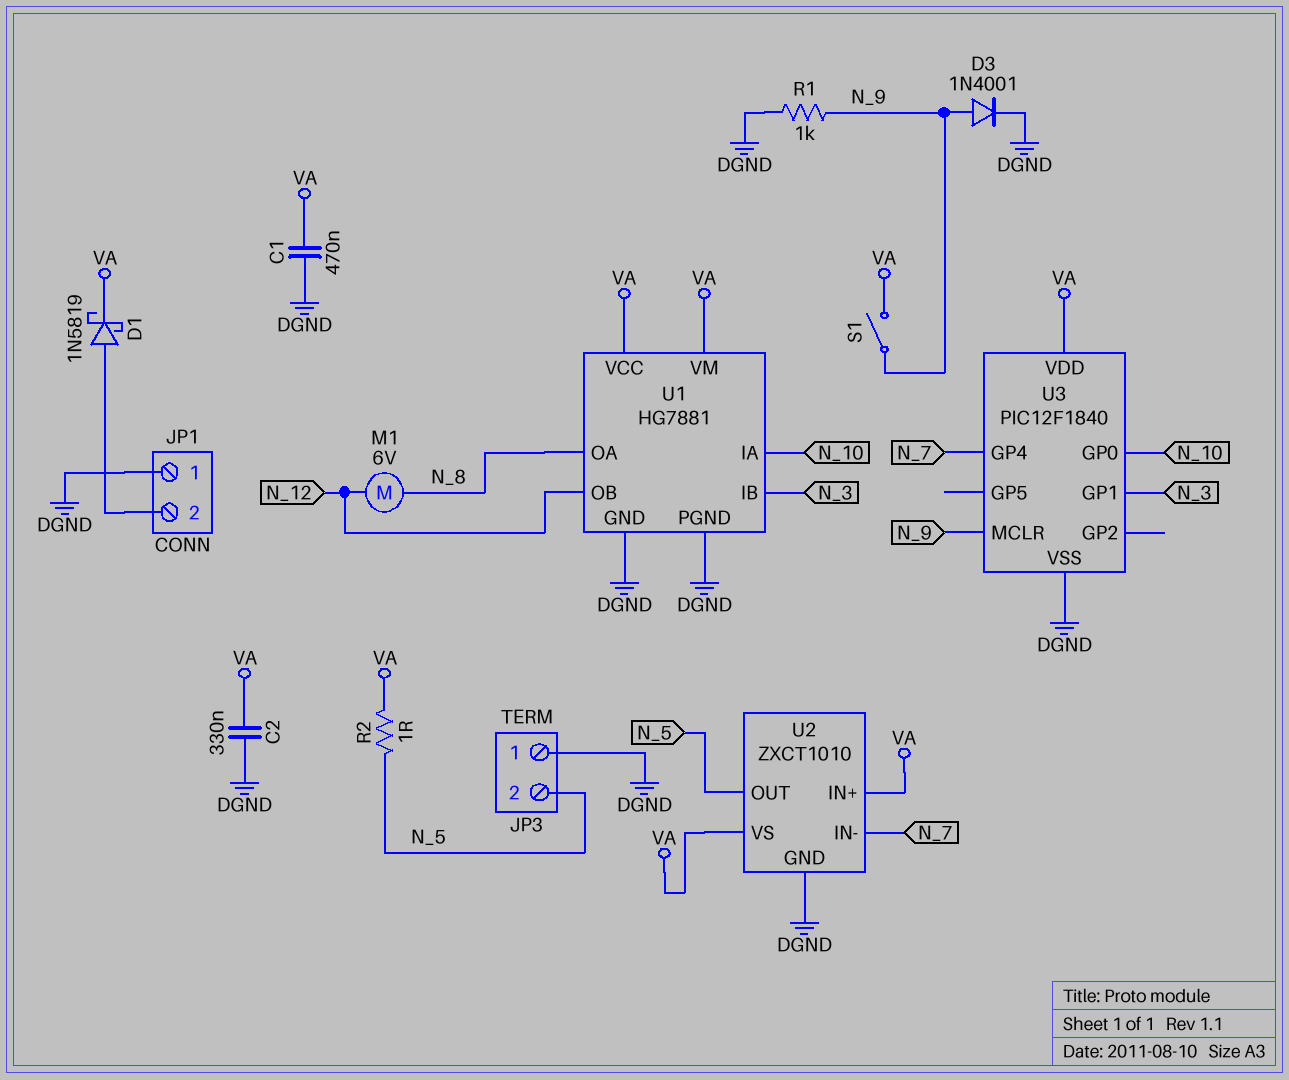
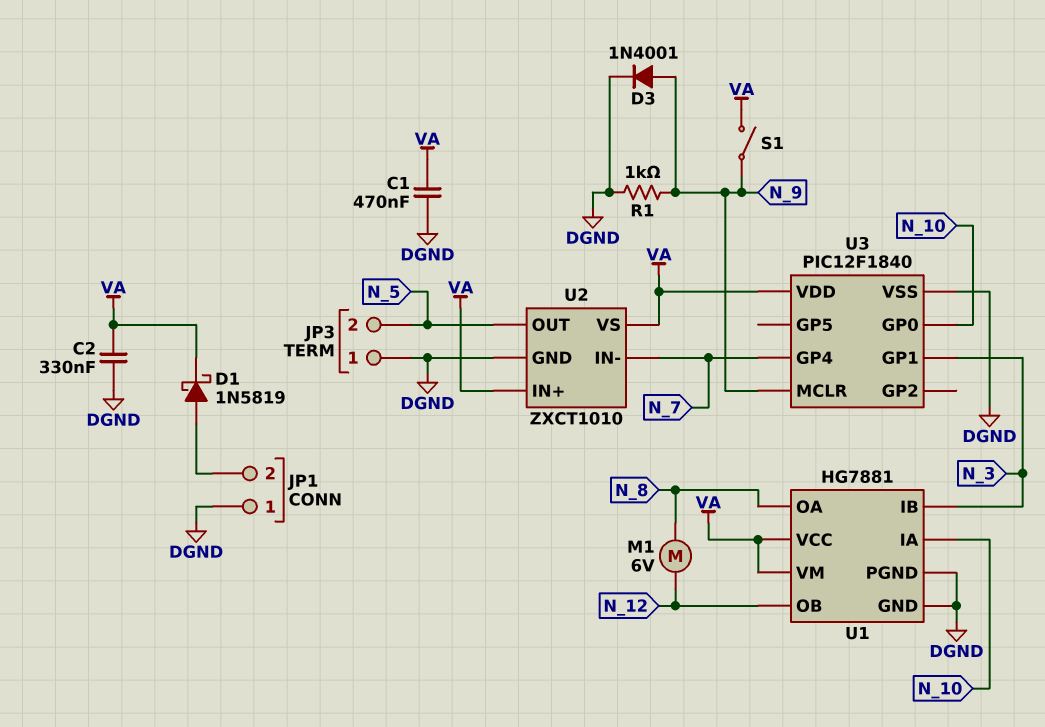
R2: 1 (N_5, VA) -> none

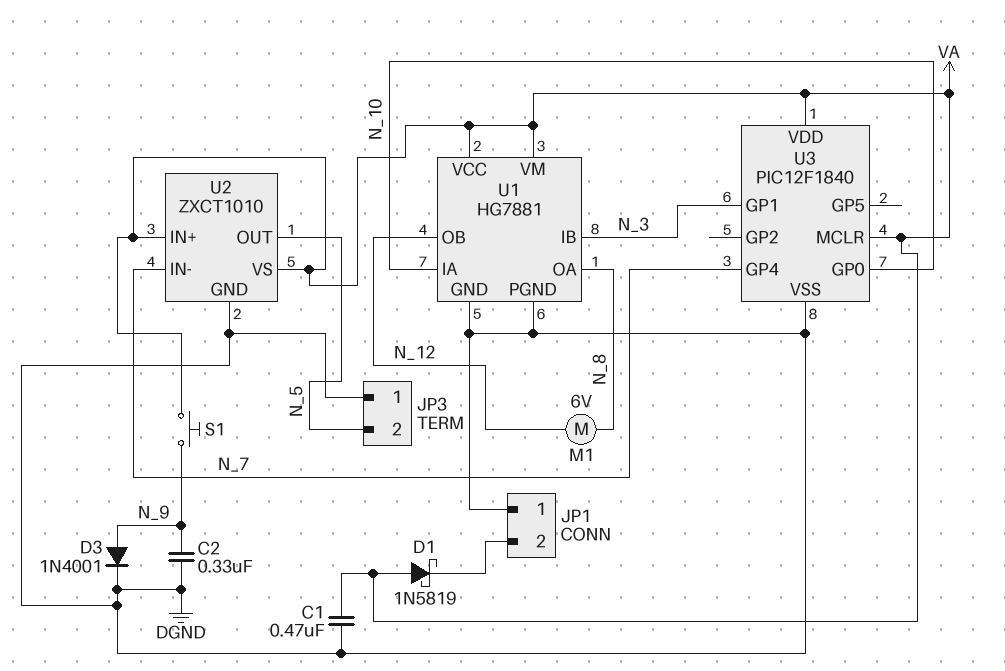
C2: 330nF (DGND, VA) -> 330nF (DGND, N_9)
D1: schottky 1N5819 (A JP1/2, K VA) -> schottky 1N5819 (A VA, K JP1/2)
R1: 1k (DGND, N_9) -> none
S1: switch (N_9, VA) -> button (N_9, VA)
U3 pin MCLR: N_9 -> VA

